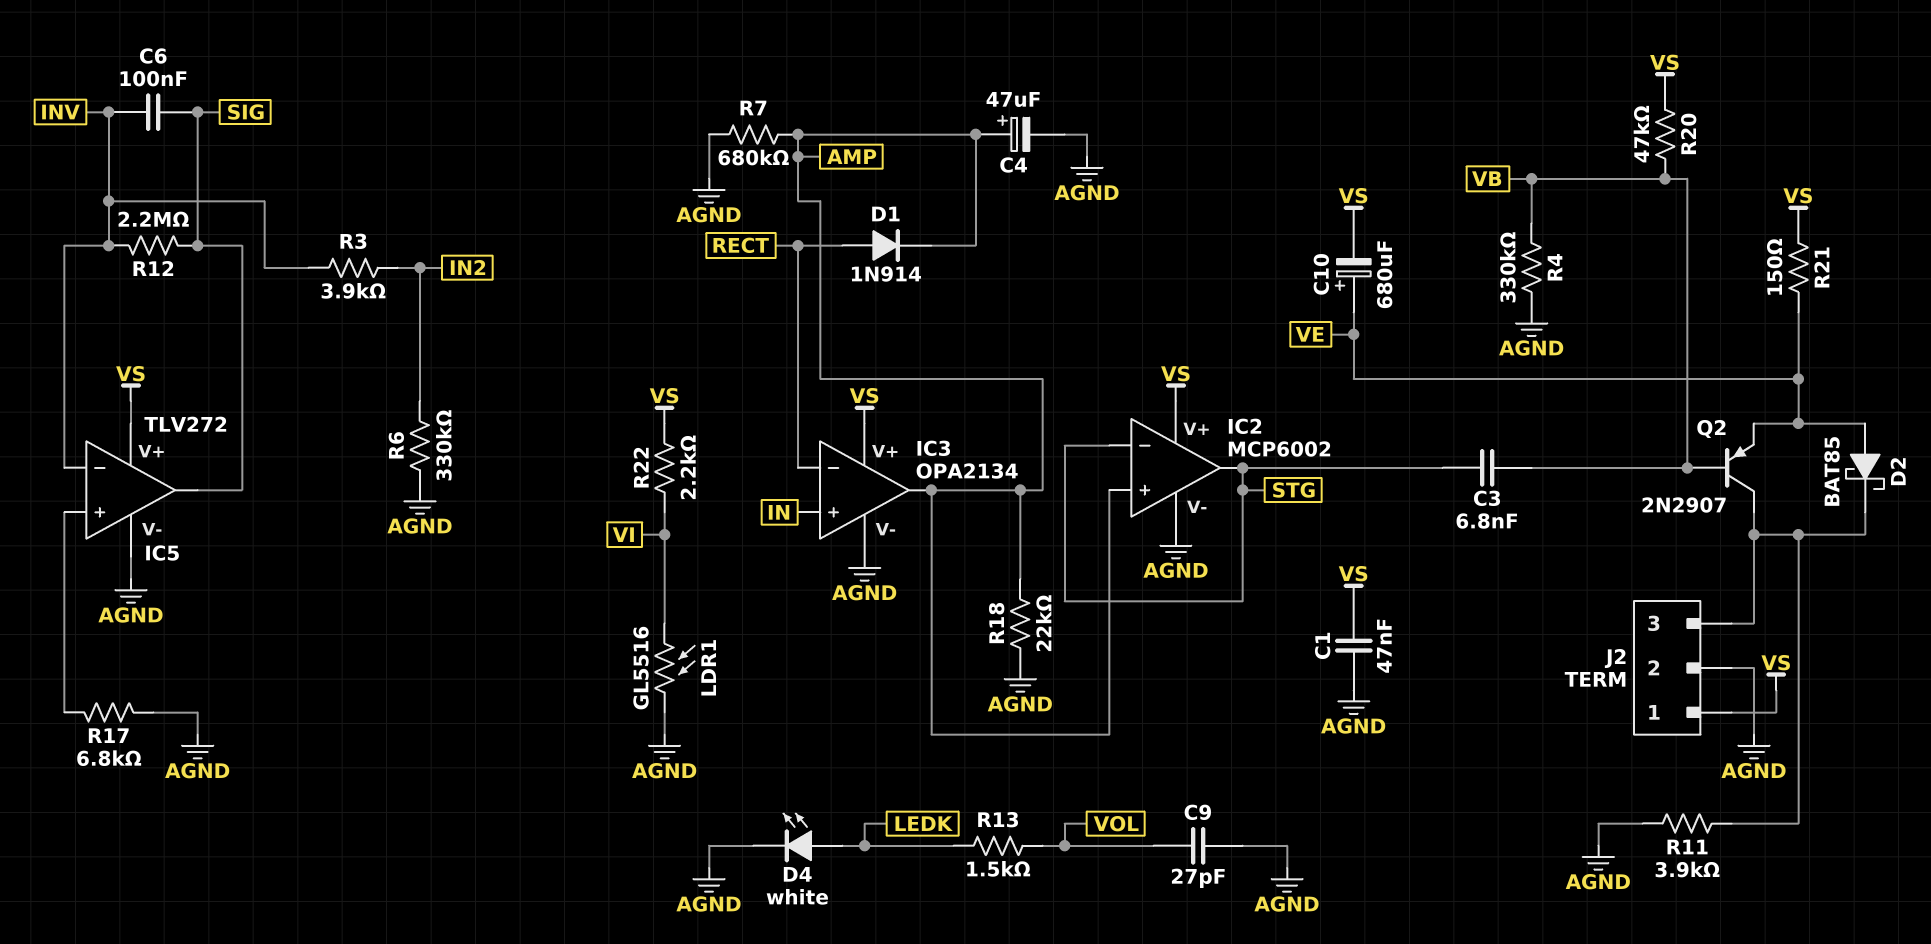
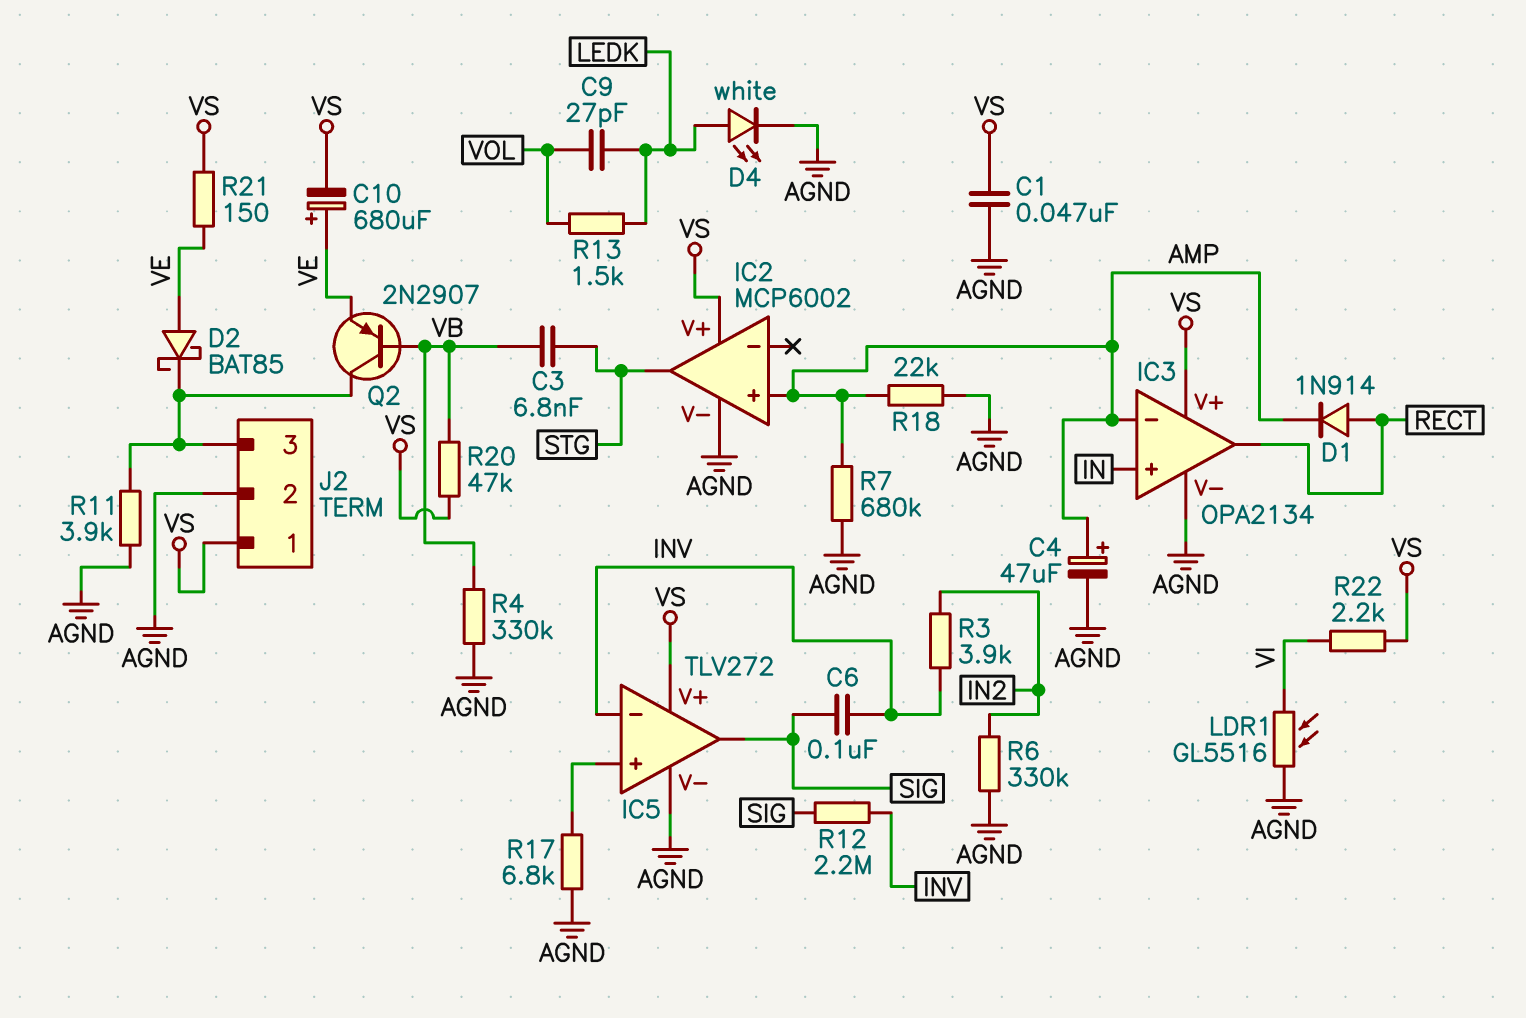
C9: 27pF (AGND, VOL) -> 27pF (LEDK, VOL)
IC2 pin in-: STG -> none
IC3 pin in-: RECT -> AMP
IC3 pin out: AMP -> RECT

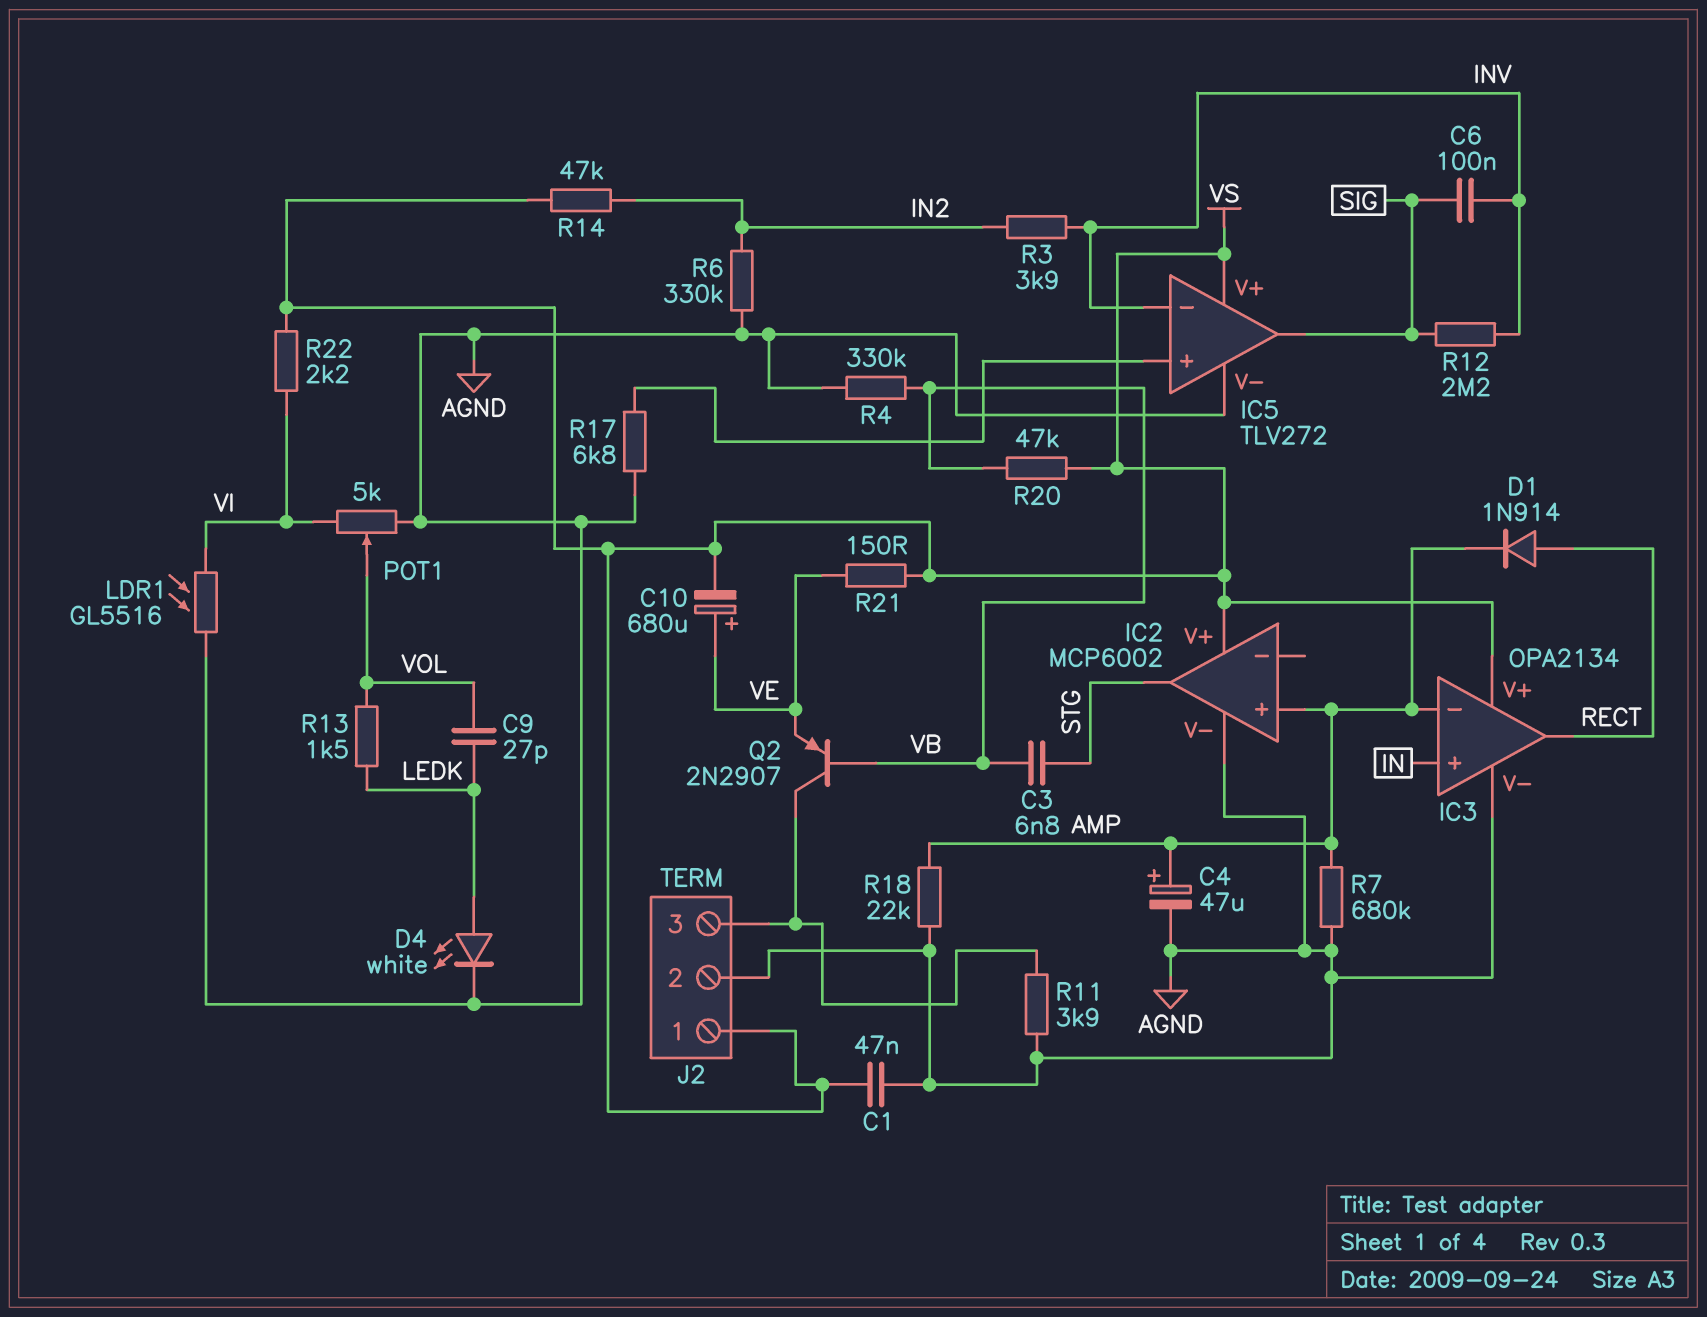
D2: schottky BAT85 (A VE, K J2/3) -> none
POT1: none -> 5k (AGND, VI, wiper VOL)
R14: none -> 47k (IN2, VS)

